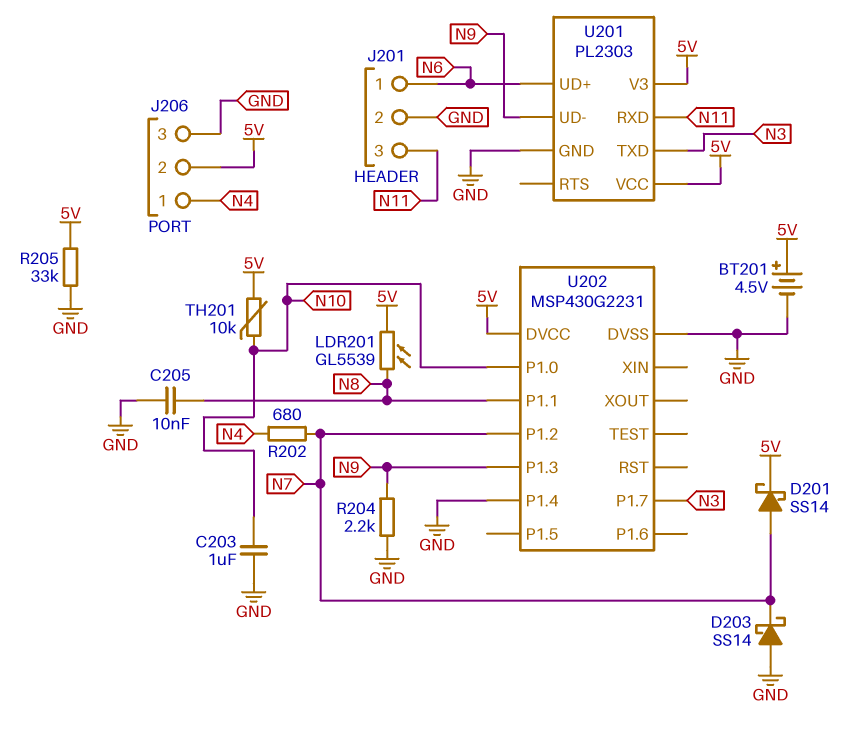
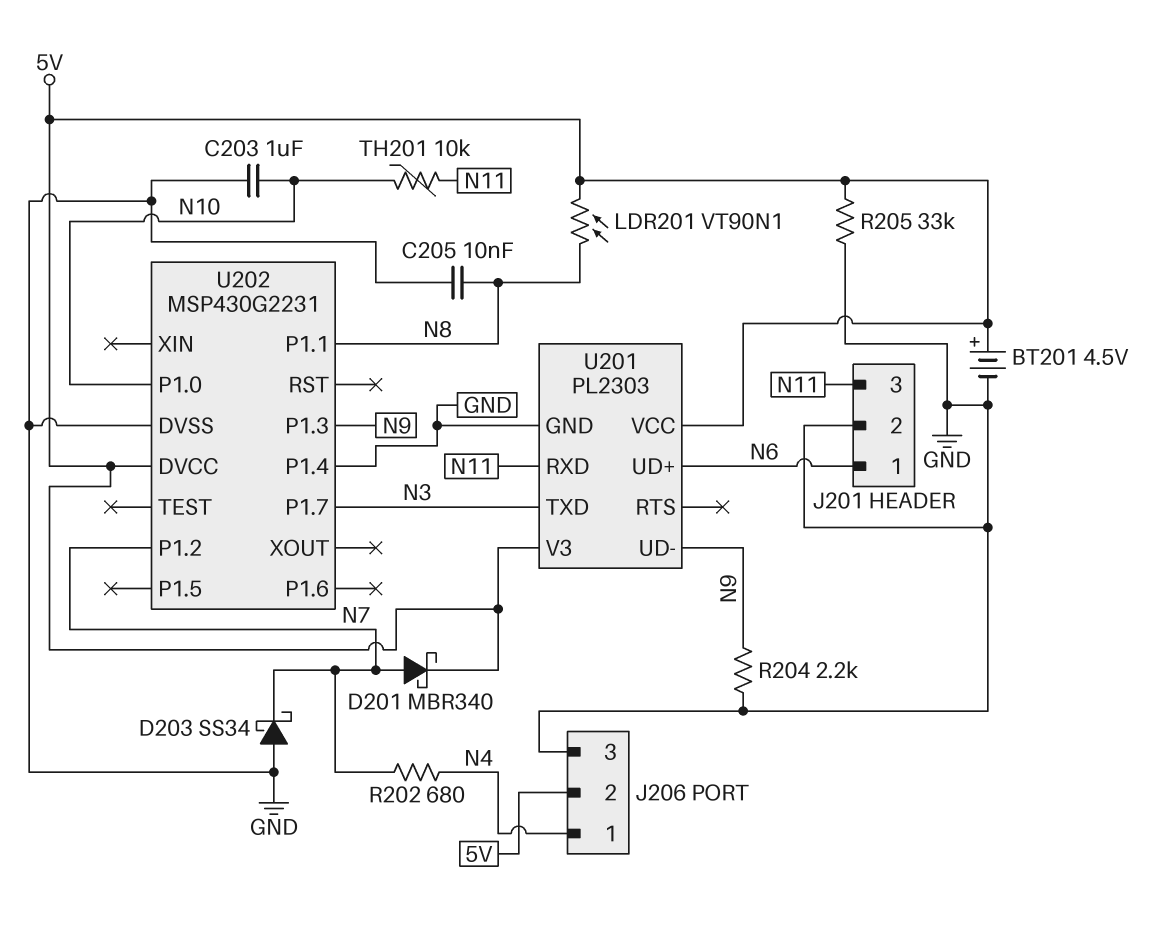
D201: schottky SS14 (A N7, K 5V) -> schottky MBR340 (A N7, K 5V)
D203: schottky SS14 (A GND, K N7) -> schottky SS34 (A GND, K N7)
LDR201: GL5539 (5V, N8) -> VT90N1 (5V, N8)
TH201: 10k (5V, N10) -> 10k (N10, N11)

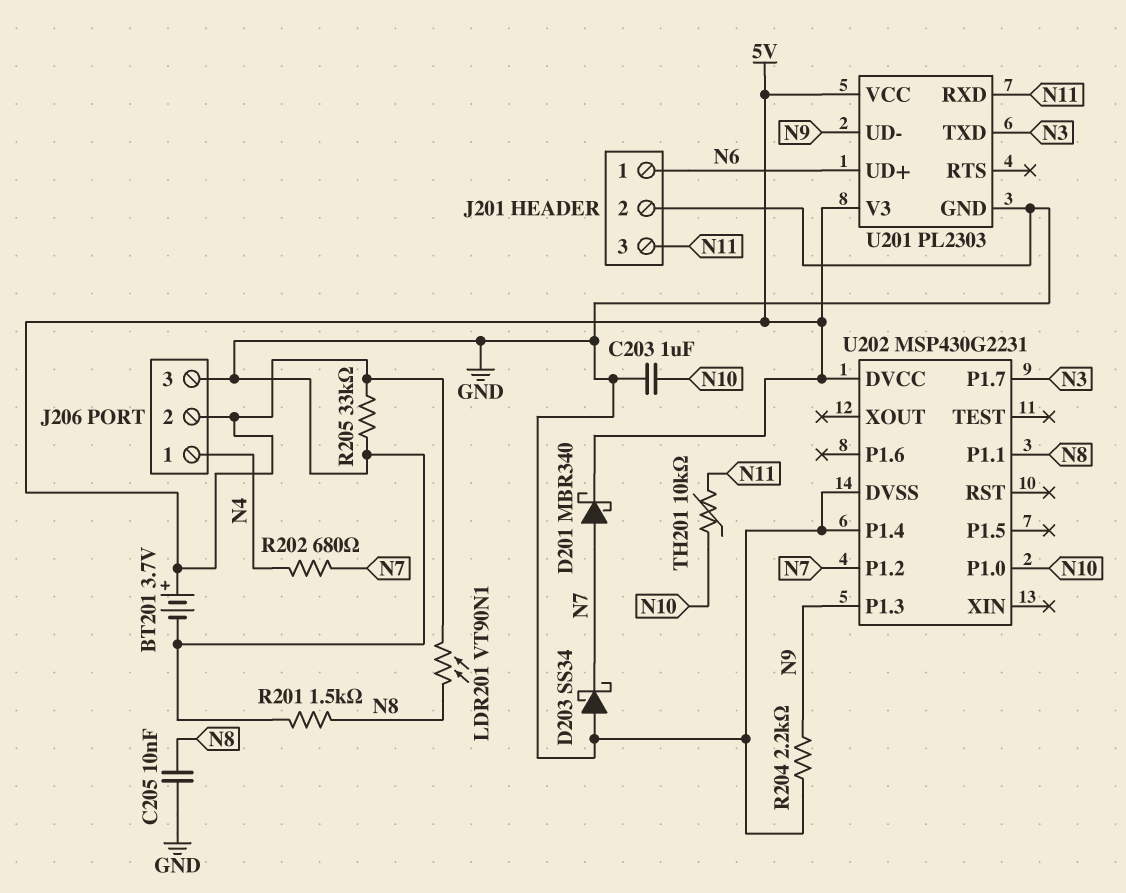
BT201: 4.5V (plus 5V, minus GND) -> 3.7V (plus 5V, minus GND)
R201: none -> 1.5k (GND, N8)

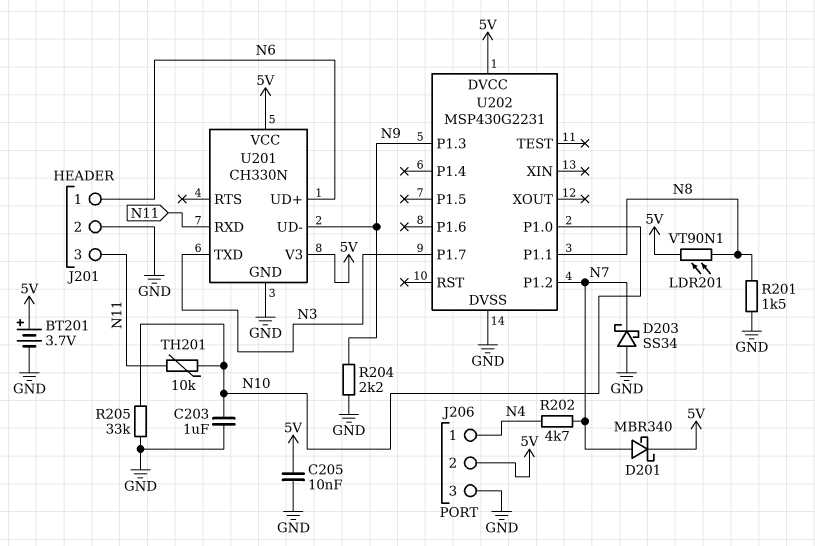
C205: 10nF (GND, N8) -> 10nF (5V, GND)
R202: 680 (N4, N7) -> 4.7k (N4, N7)
R205: 33k (5V, GND) -> 33k (GND, N10)
U201: PL2303 -> CH330N
U202 pin P1.4: GND -> none

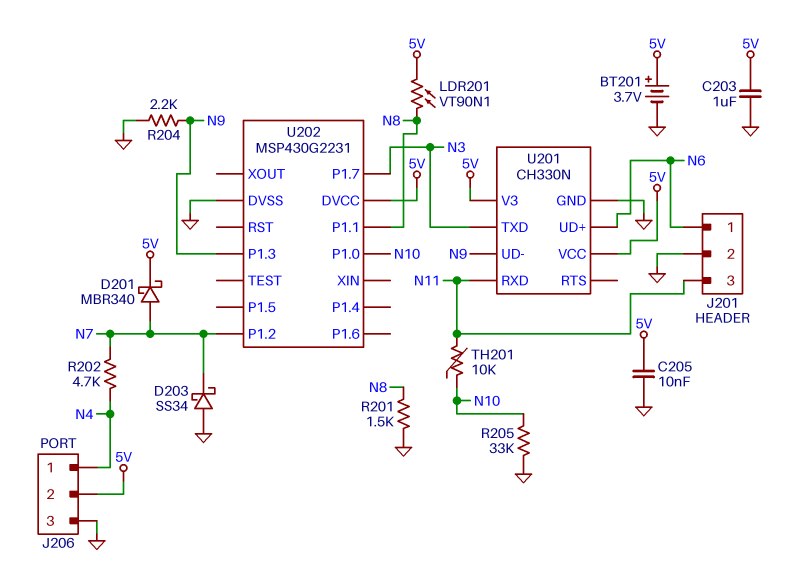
C203: 1uF (GND, N10) -> 1uF (5V, GND)

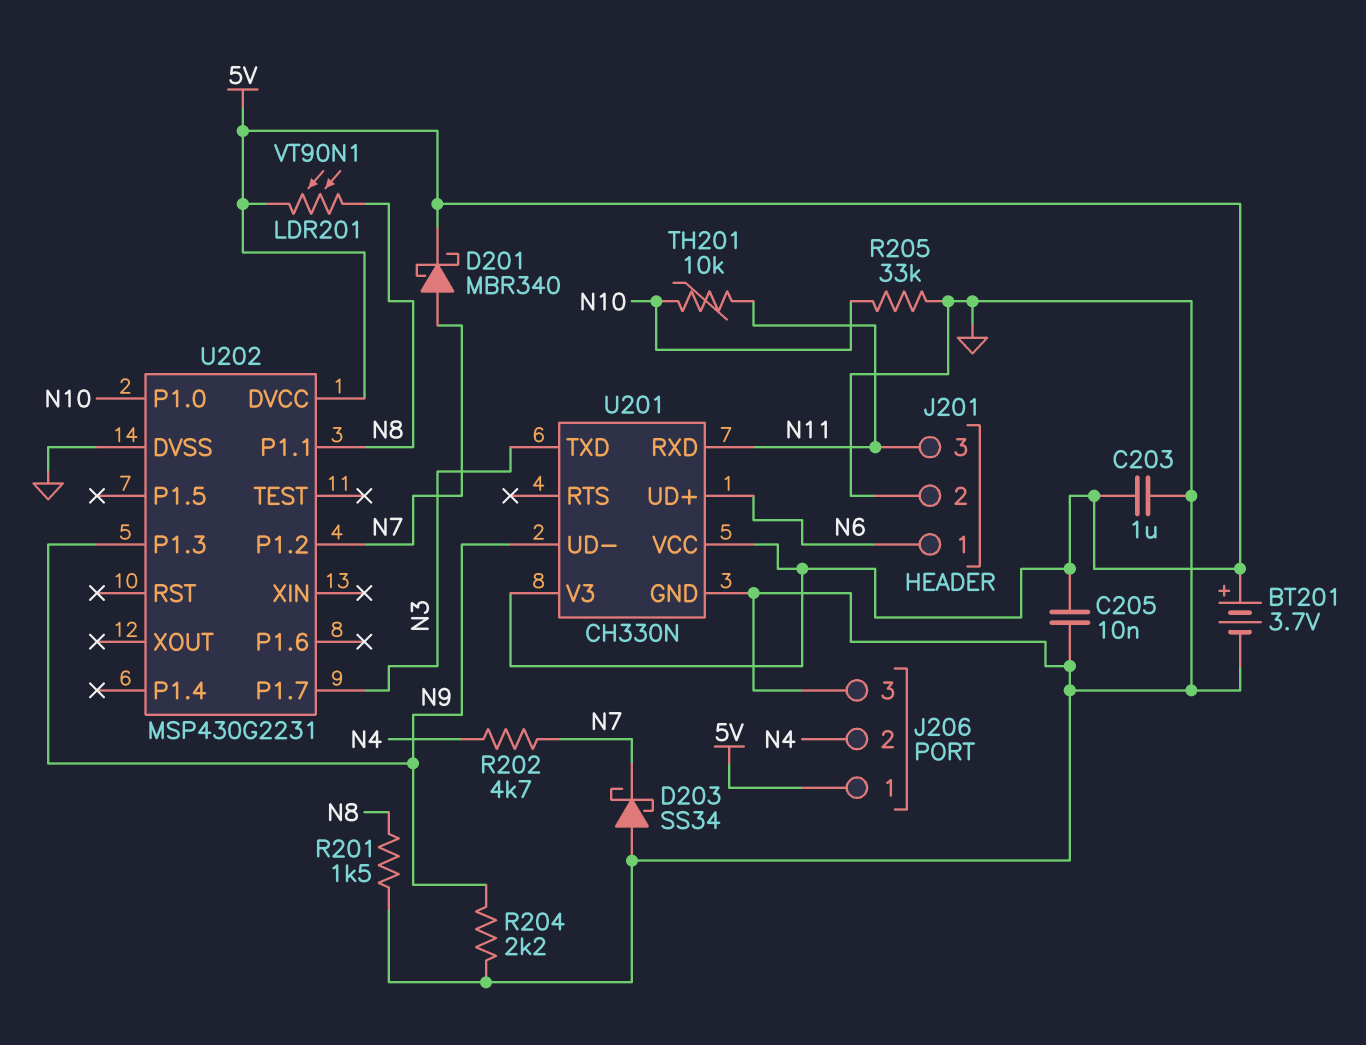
J206 pin 1: N4 -> 5V
J206 pin 2: 5V -> N4

